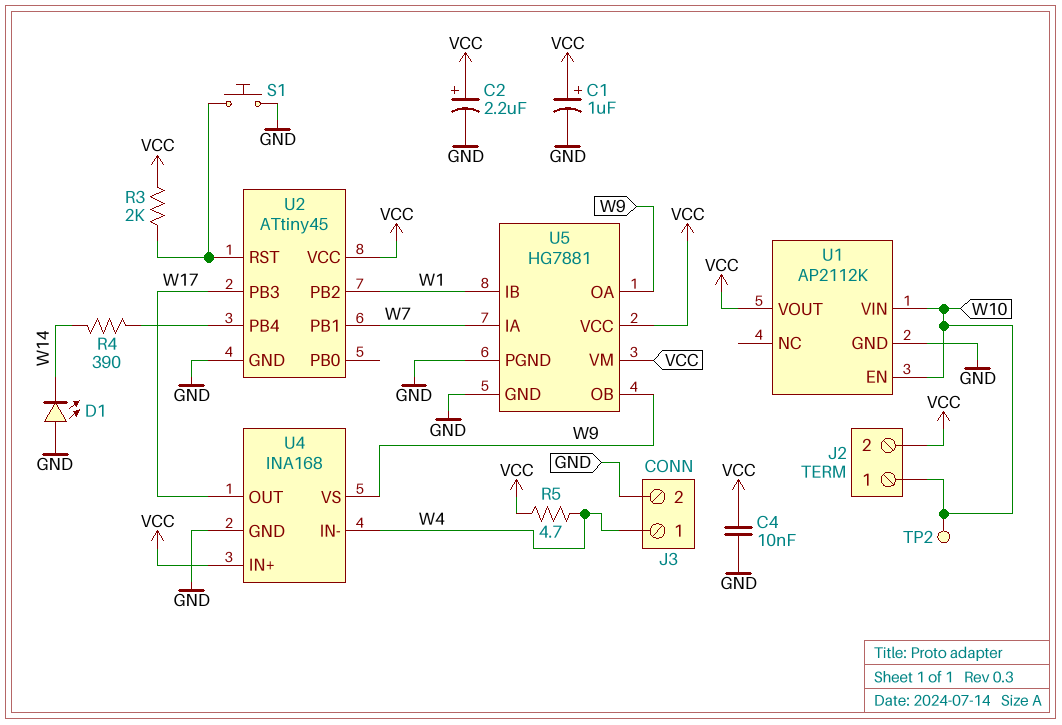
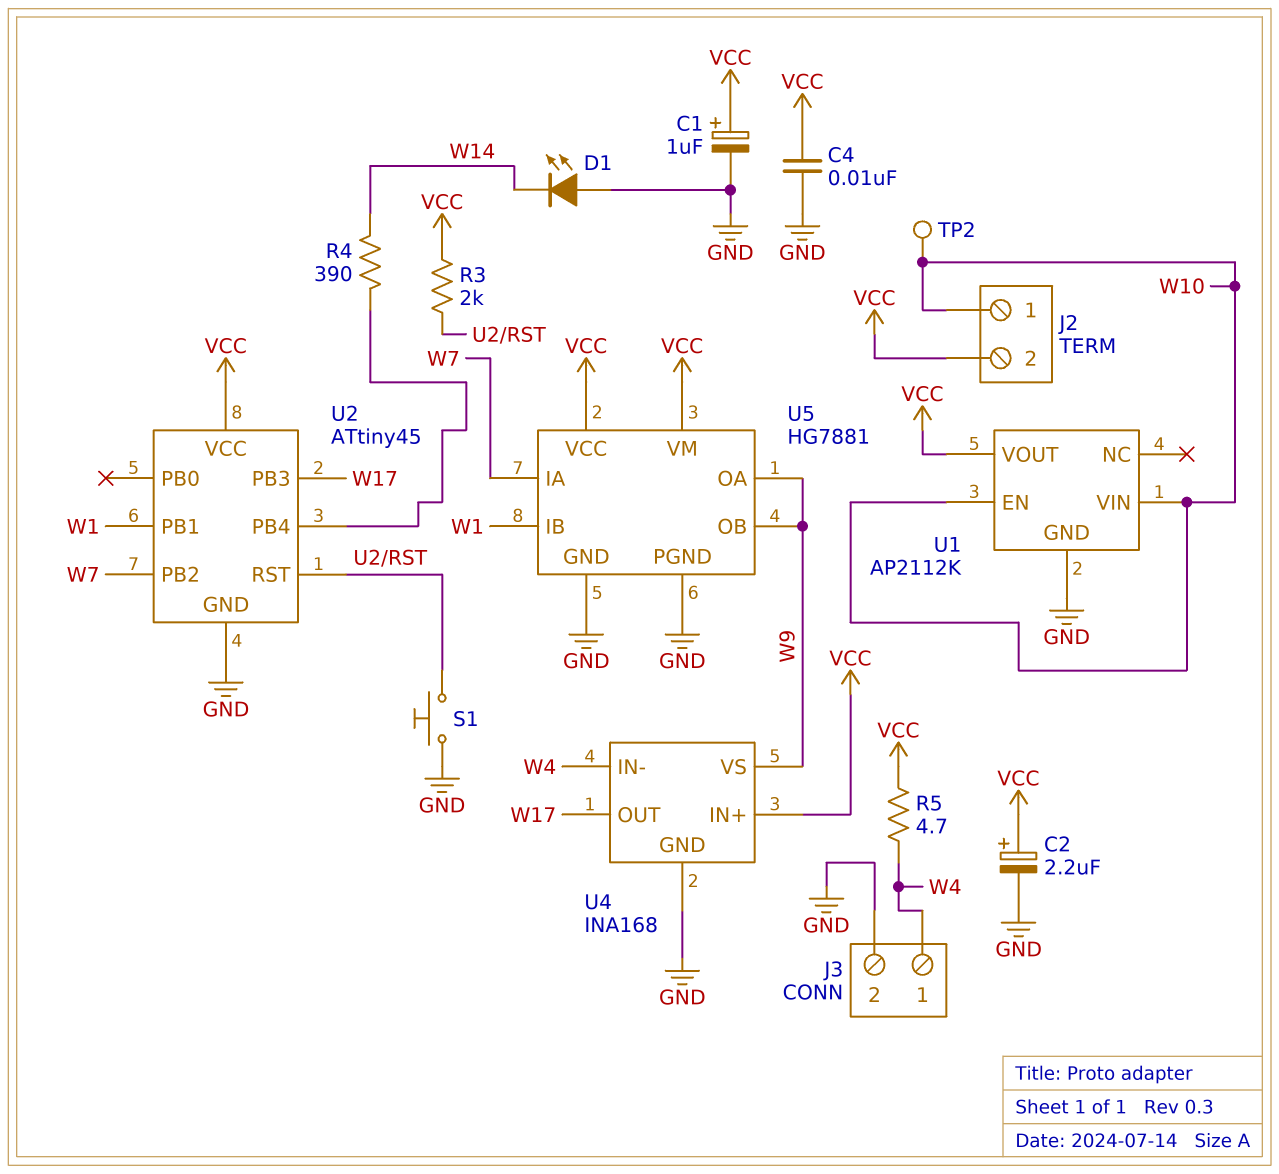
U2 pin PB1: W7 -> W1
U2 pin PB2: W1 -> W7

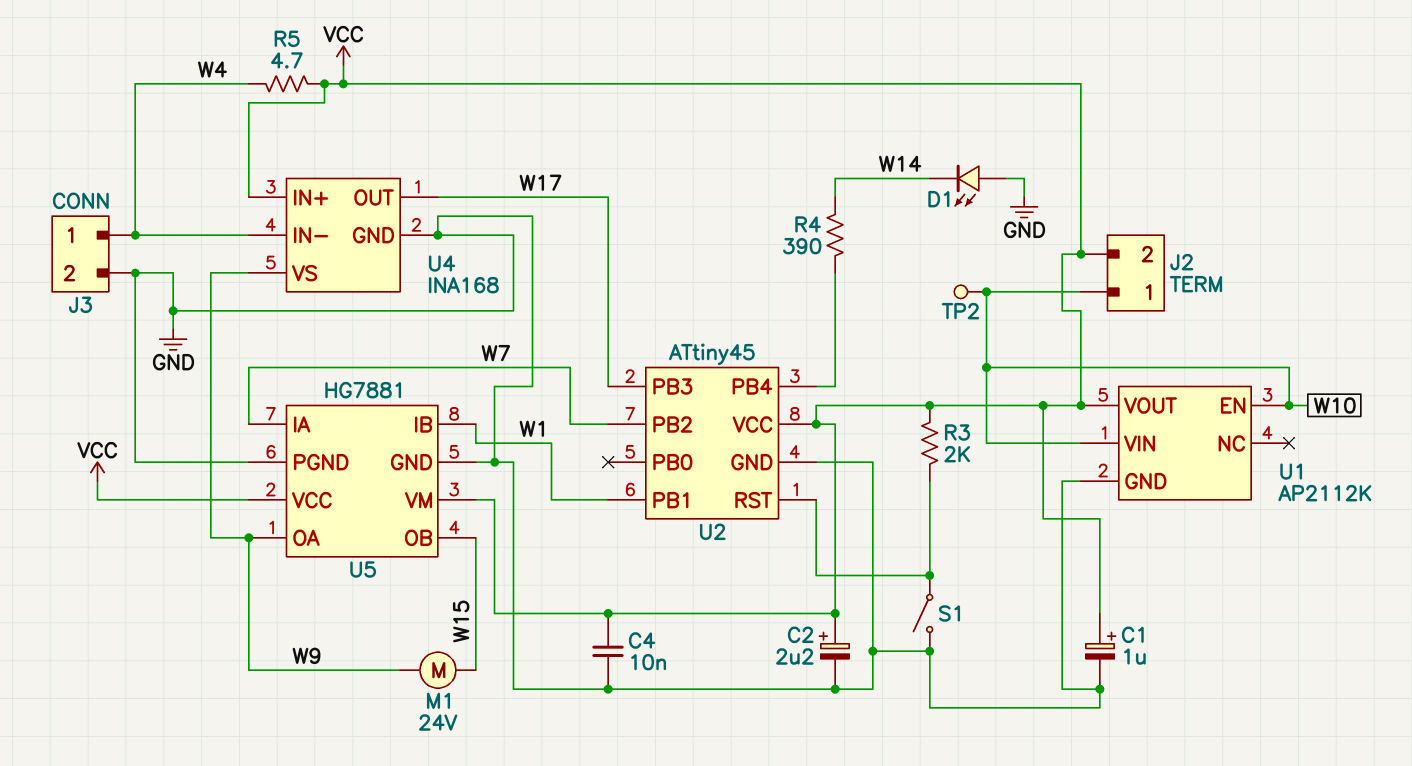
M1: none -> motor 24V (W9, W15)
S1: button (GND, U2/RST) -> switch (GND, U2/RST)
U5 pin OB: W9 -> W15

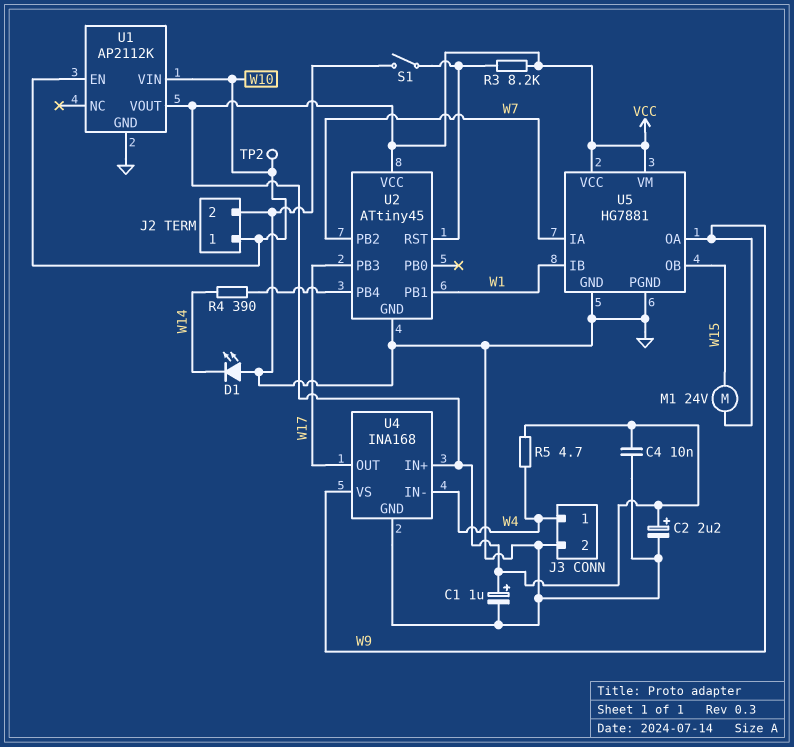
J2 pin 2: VCC -> GND
R3: 2k (U2/RST, VCC) -> 8.2k (U2/RST, VCC)

